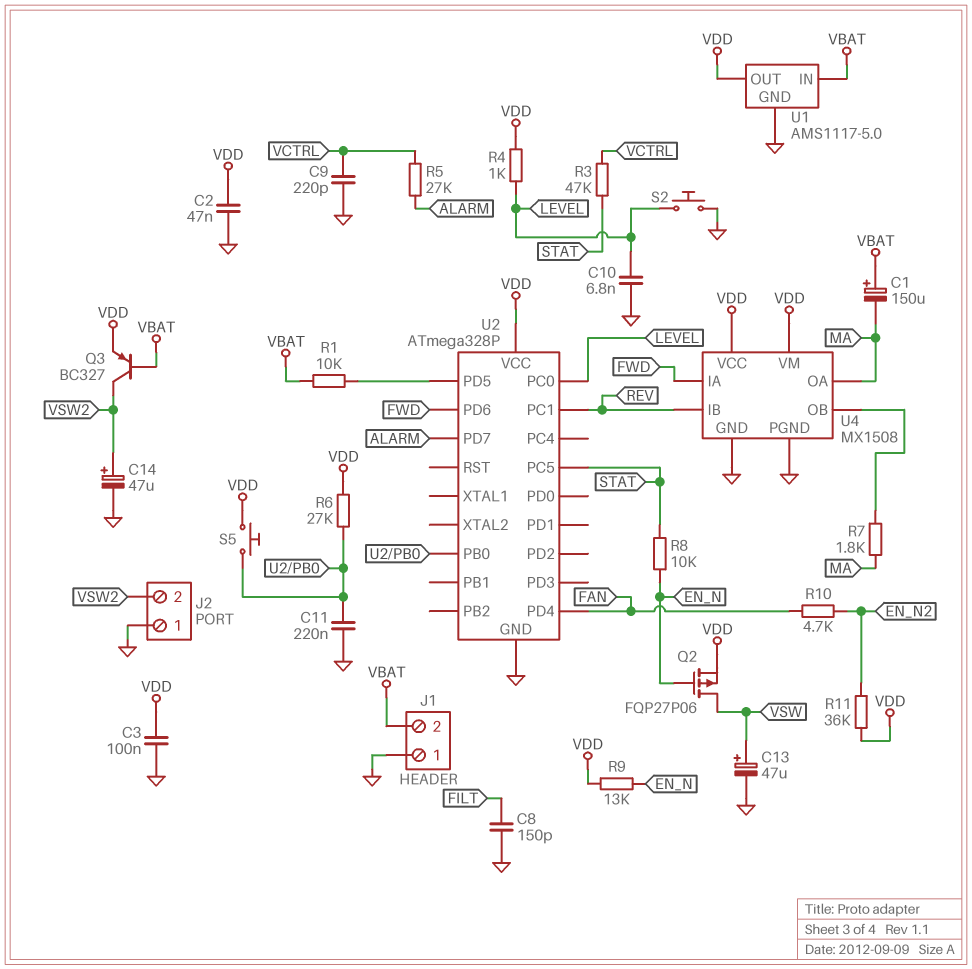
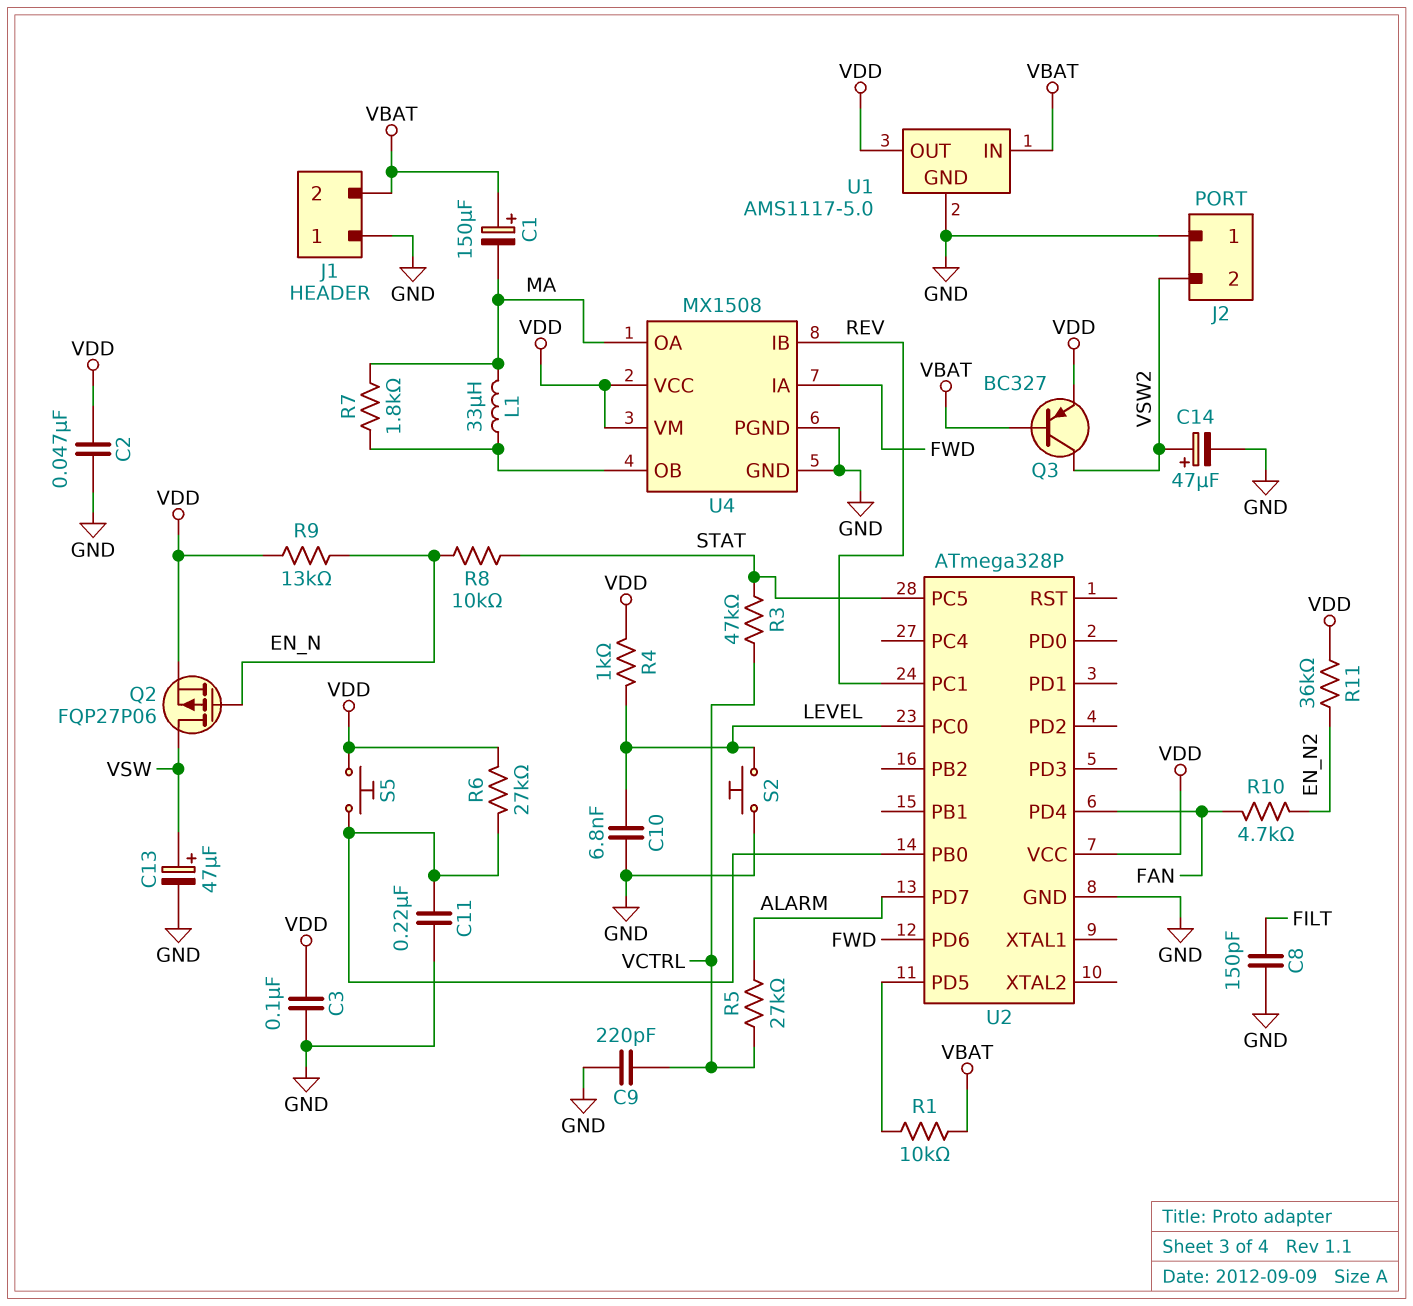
L1: none -> 33uH (MA, U4/OB)

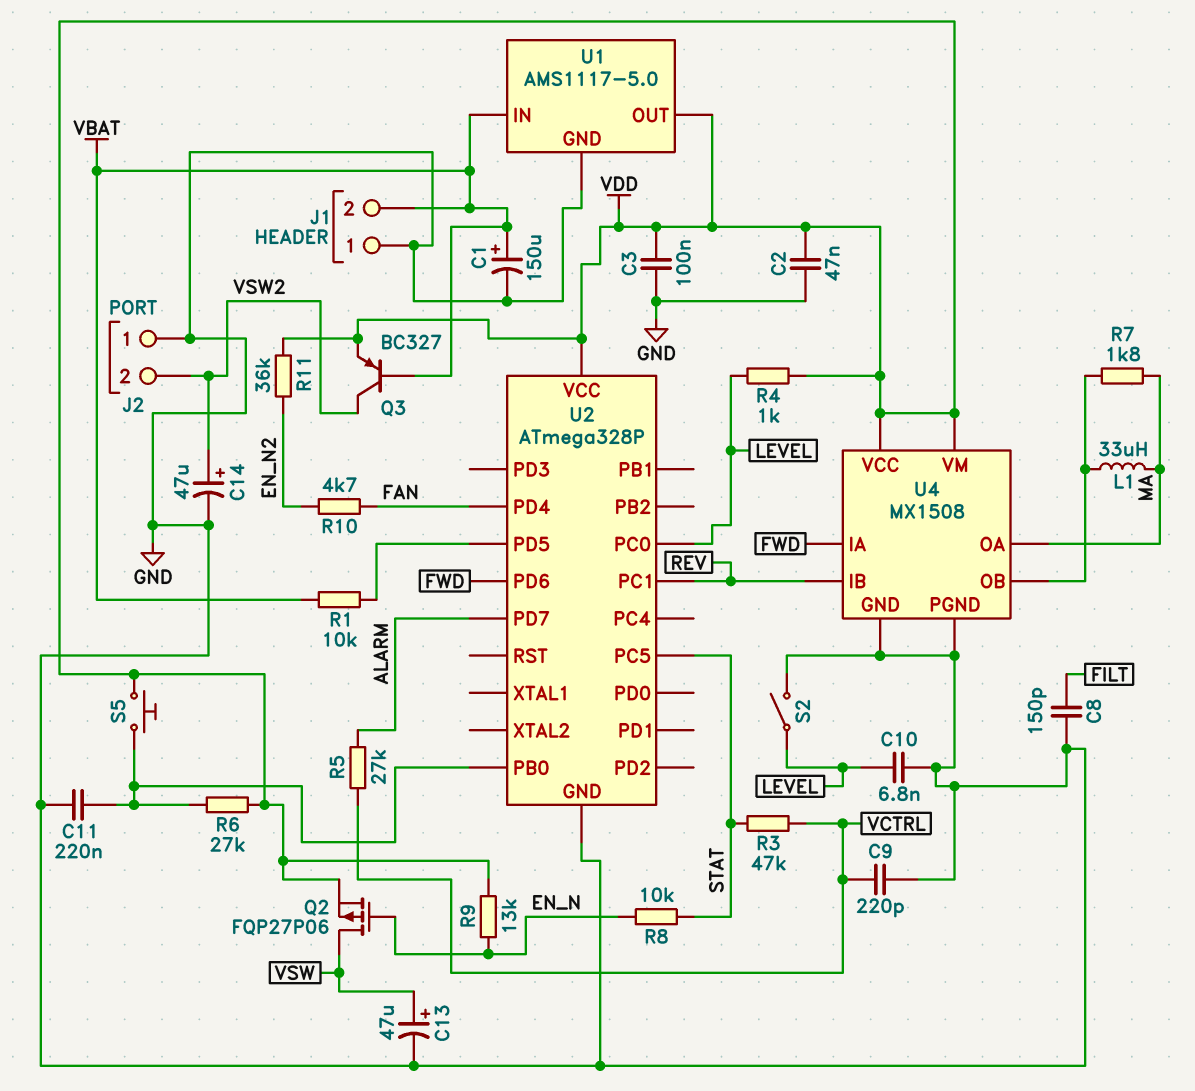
C1: 150uF (plus VBAT, minus MA) -> 150uF (plus VBAT, minus GND)
S2: button (GND, LEVEL) -> switch (GND, LEVEL)

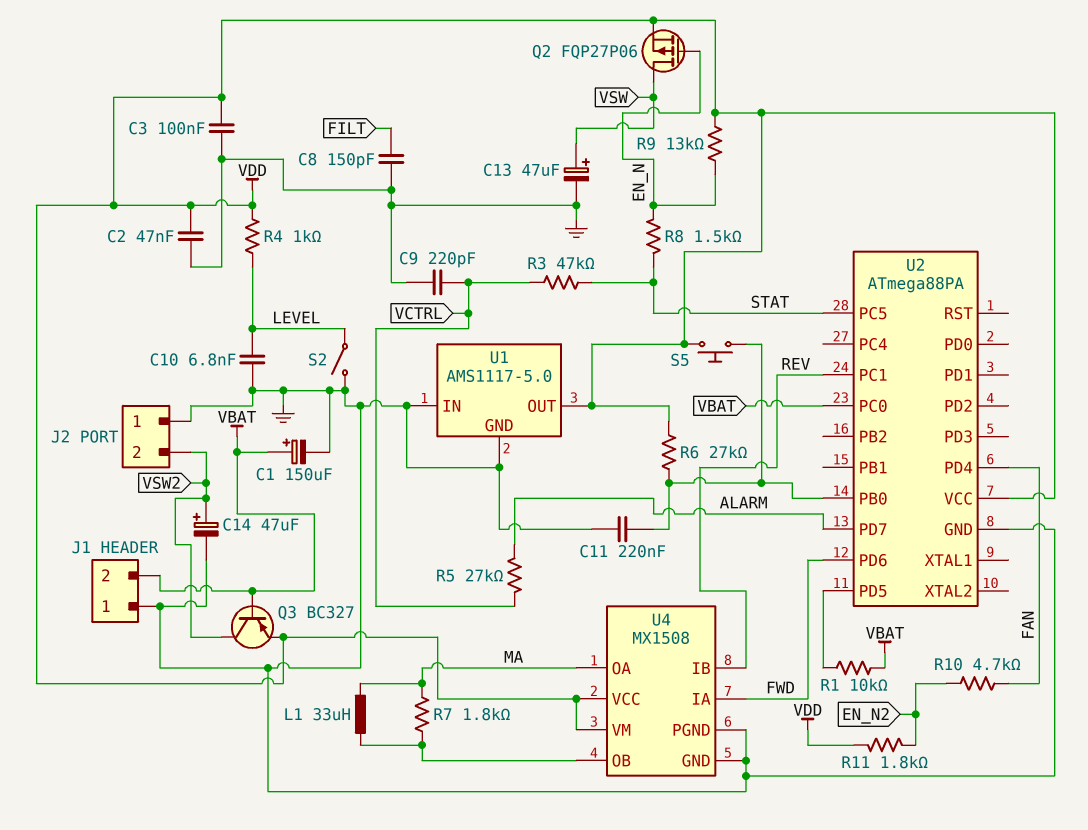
R8: 10k (EN_N, STAT) -> 1.5k (EN_N, STAT)
R11: 36k (EN_N2, VDD) -> 1.8k (EN_N2, VDD)
U1 pin IN: VBAT -> GND
U2: ATmega328P -> ATmega88PA
U2 pin PC0: LEVEL -> VBAT

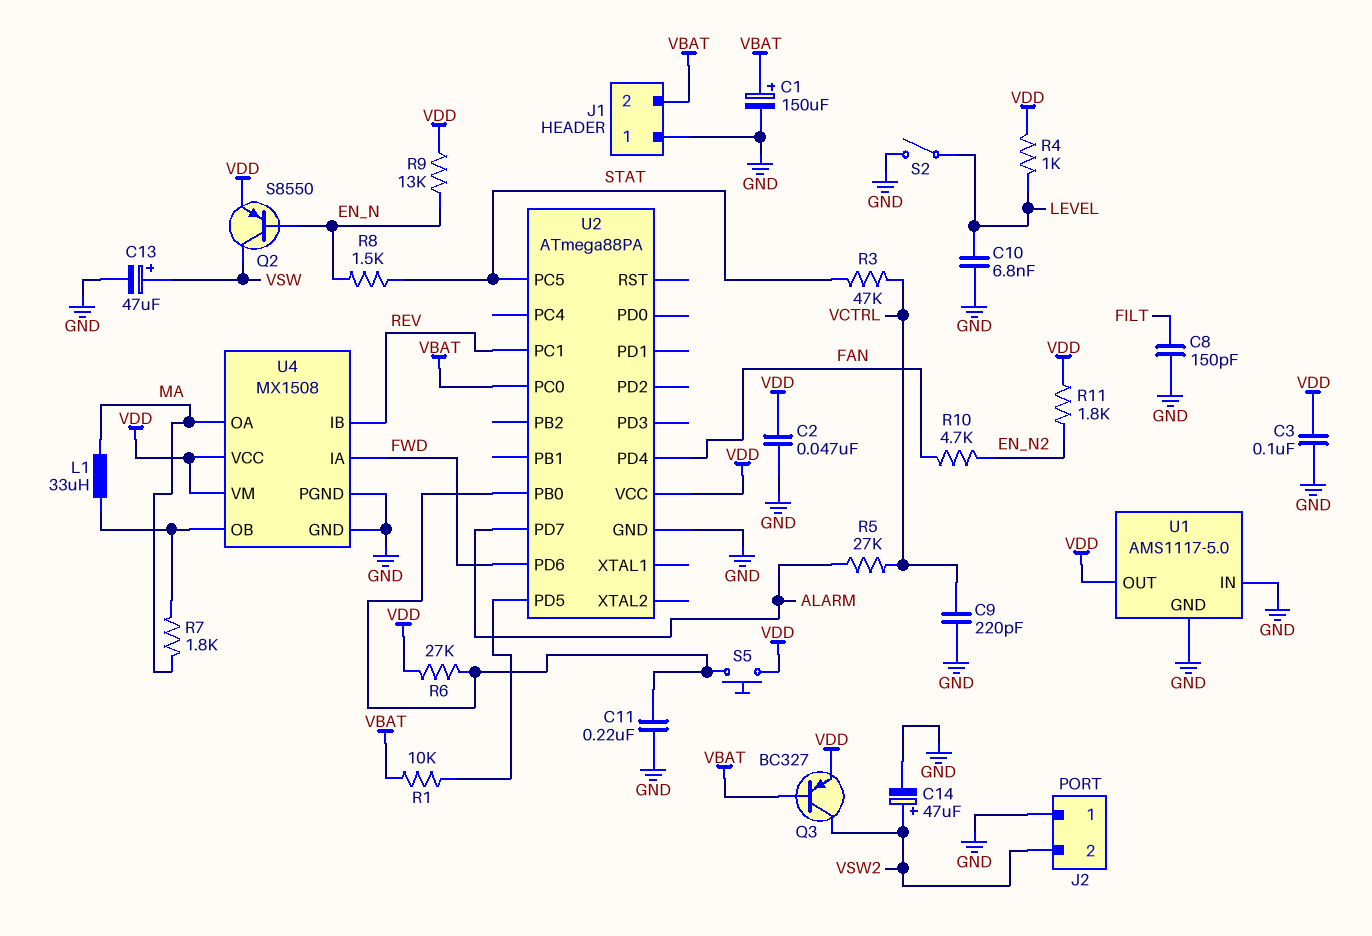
Q2: PMOS FQP27P06 (G EN_N, D VSW, S VDD) -> PNP S8550 (B EN_N, C VSW, E VDD)

